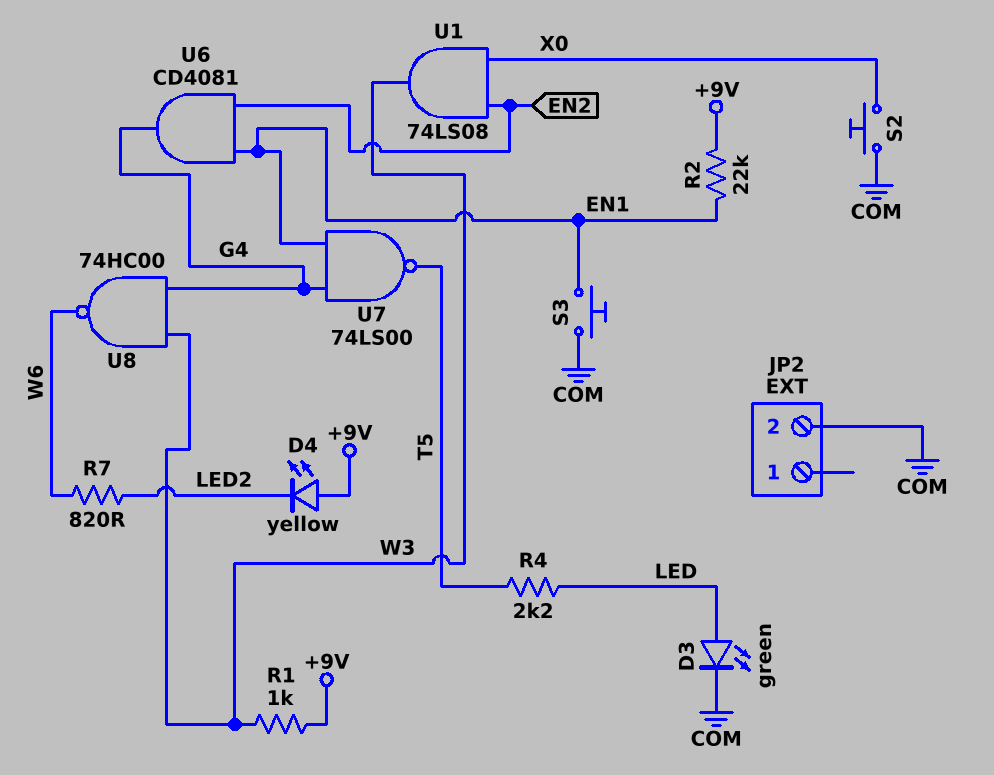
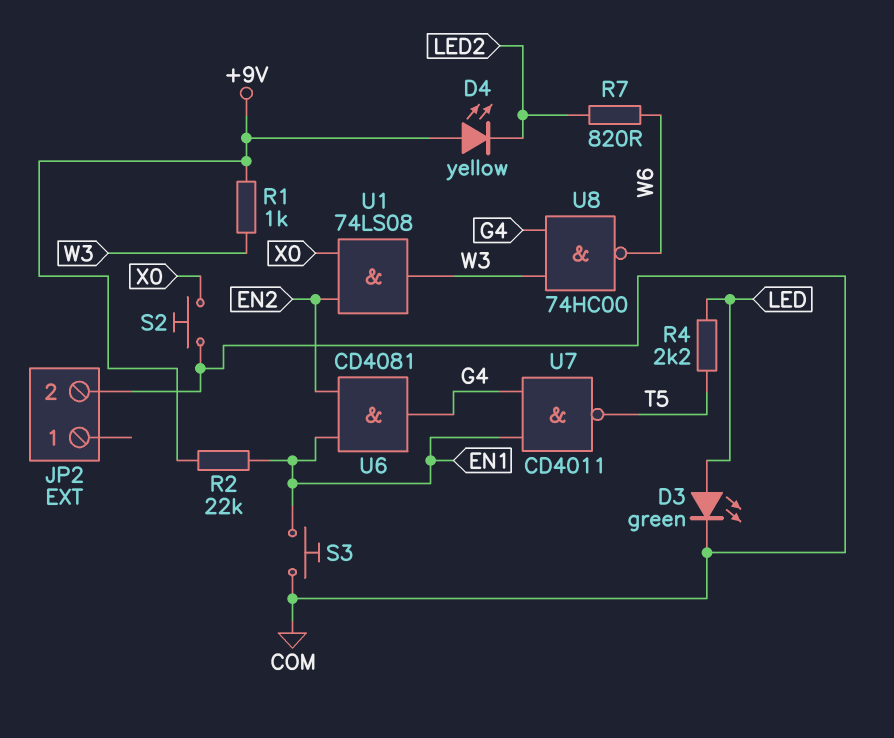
U7: NAND 74LS00 (in EN1, in G4, out T5) -> NAND CD4011 (in EN1, in G4, out T5)

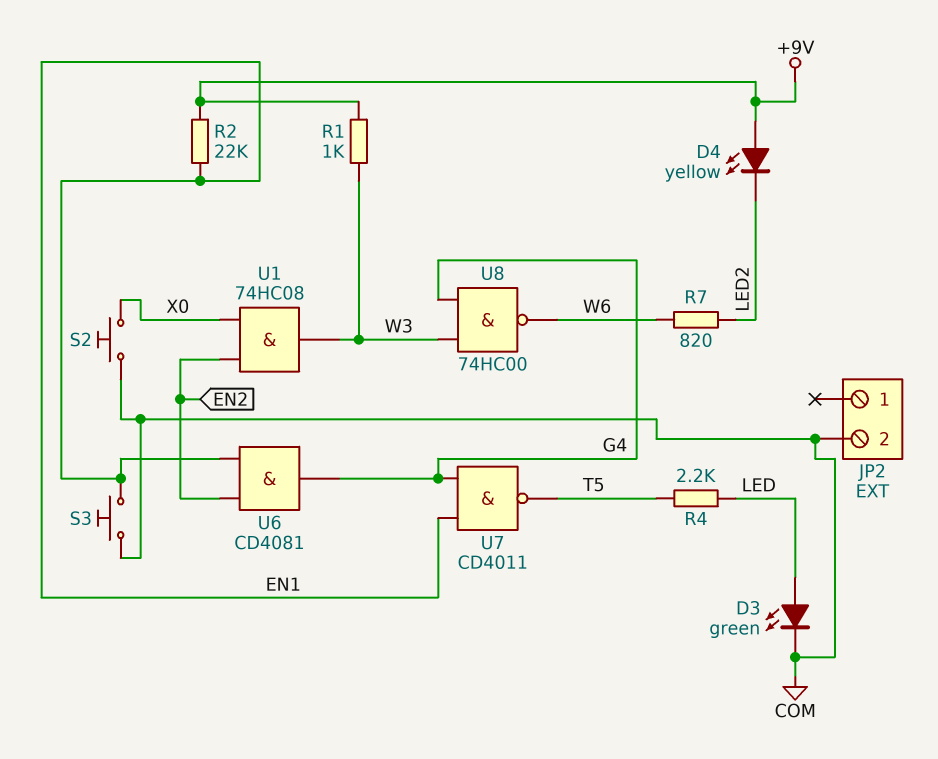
U1: AND 74LS08 (in EN2, in X0, out W3) -> AND 74HC08 (in EN2, in X0, out W3)

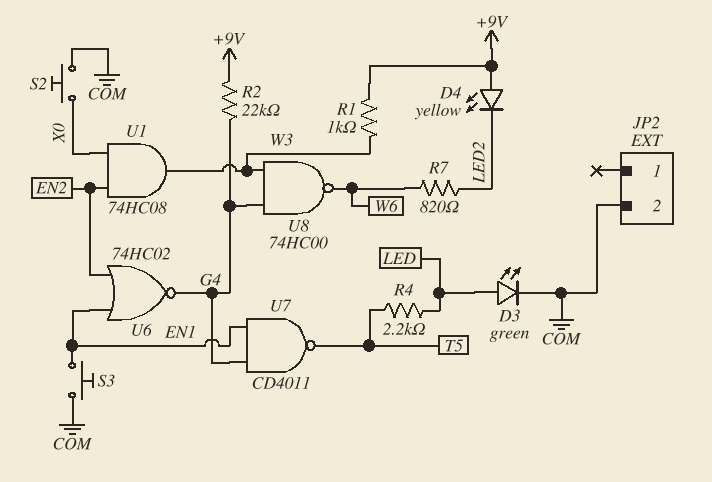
R2: 22k (+9V, EN1) -> 22k (+9V, G4)
U6: AND CD4081 (in EN1, in EN2, out G4) -> NOR 74HC02 (in EN1, in EN2, out G4)

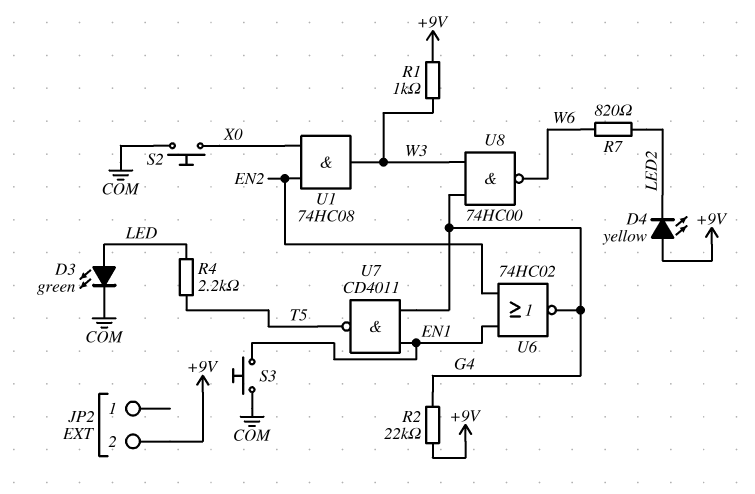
JP2 pin 2: COM -> +9V

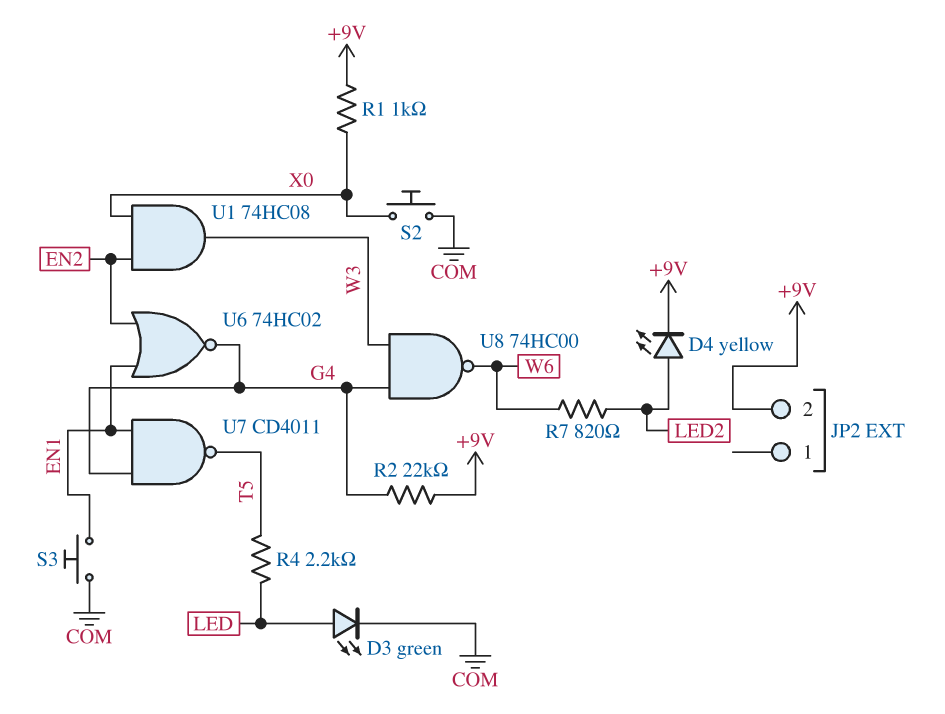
D4: LED yellow (A +9V, K LED2) -> LED yellow (A LED2, K +9V)
R1: 1k (+9V, W3) -> 1k (+9V, X0)

